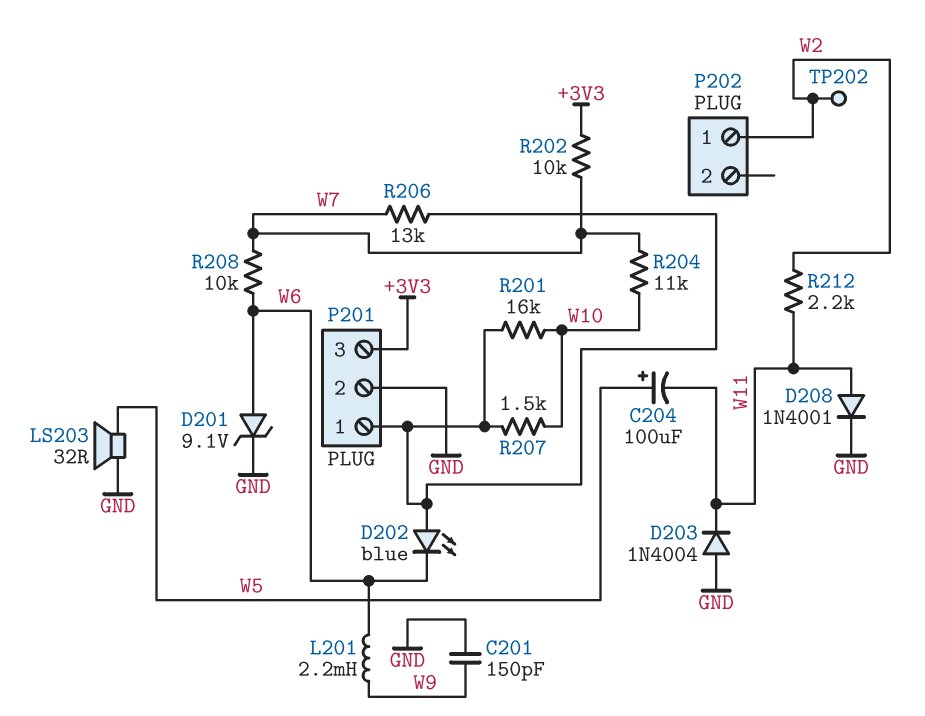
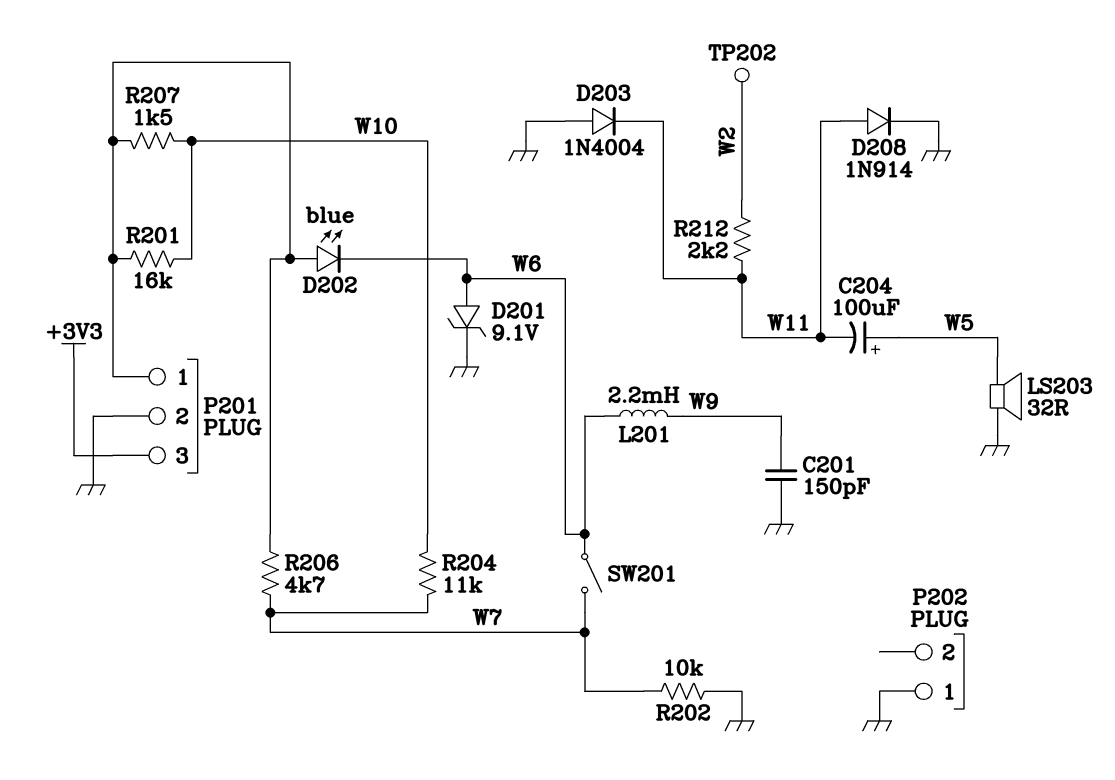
D208: diode 1N4001 (A W11, K GND) -> diode 1N914 (A W11, K GND)
P202 pin 1: W2 -> GND
R202: 10k (+3V3, W7) -> 10k (GND, W7)
R206: 13k (P201/1, W7) -> 4.7k (P201/1, W7)
R208: 10k (W6, W7) -> none
SW201: none -> switch (W6, W7)

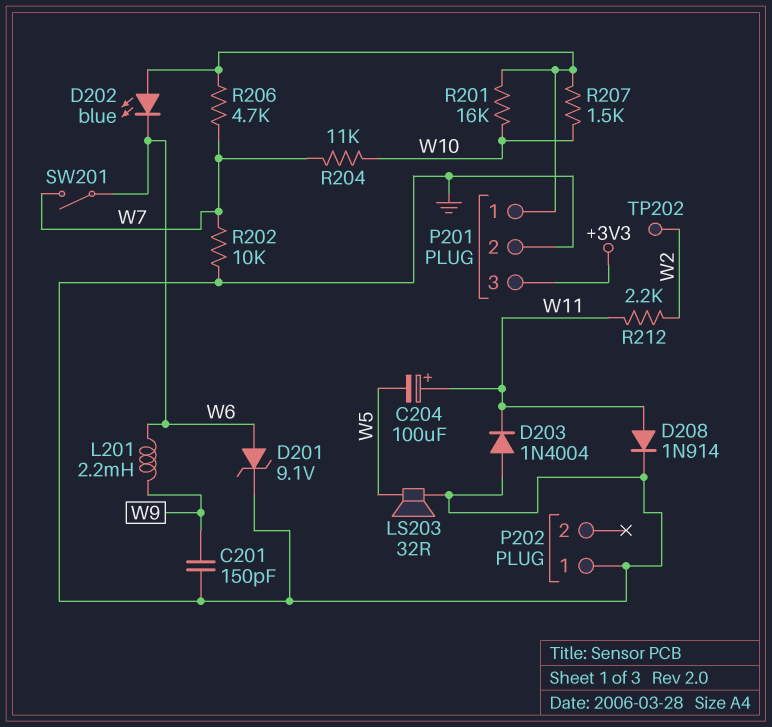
C204: 100uF (plus W5, minus W11) -> 100uF (plus W11, minus W5)

